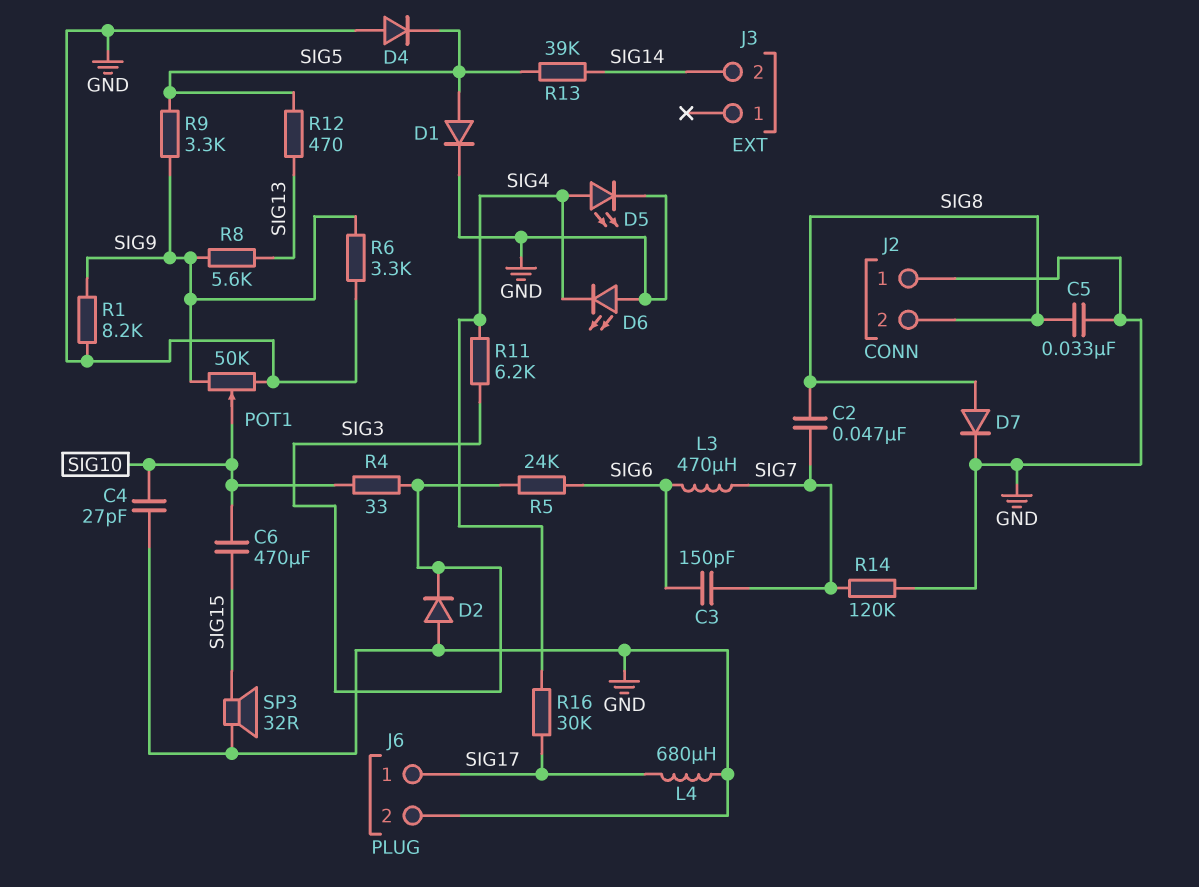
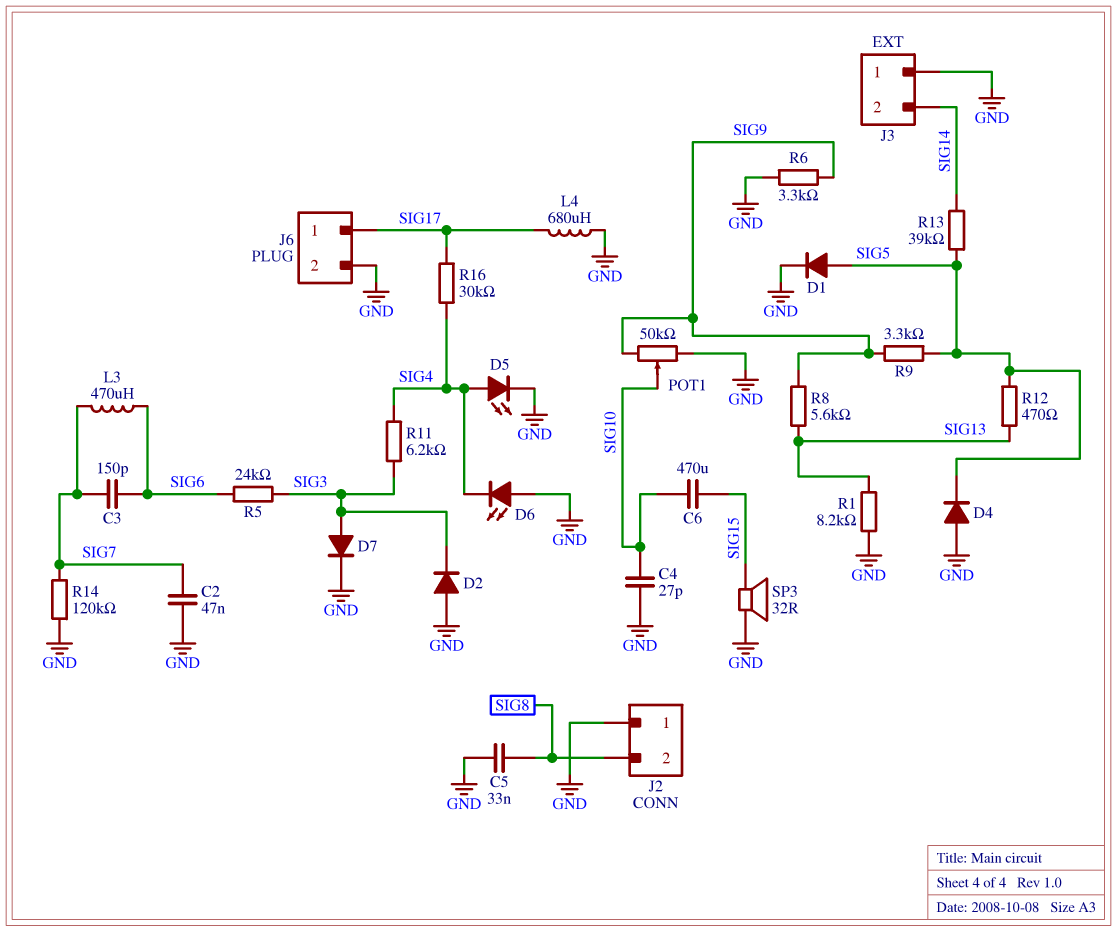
C2: 47nF (SIG7, SIG8) -> 47nF (GND, SIG7)
D7: diode (A SIG8, K GND) -> diode (A SIG3, K GND)
J3 pin 1: none -> GND
R1: 8.2k (GND, SIG9) -> 8.2k (GND, SIG13)
R4: 33 (SIG3, SIG10) -> none

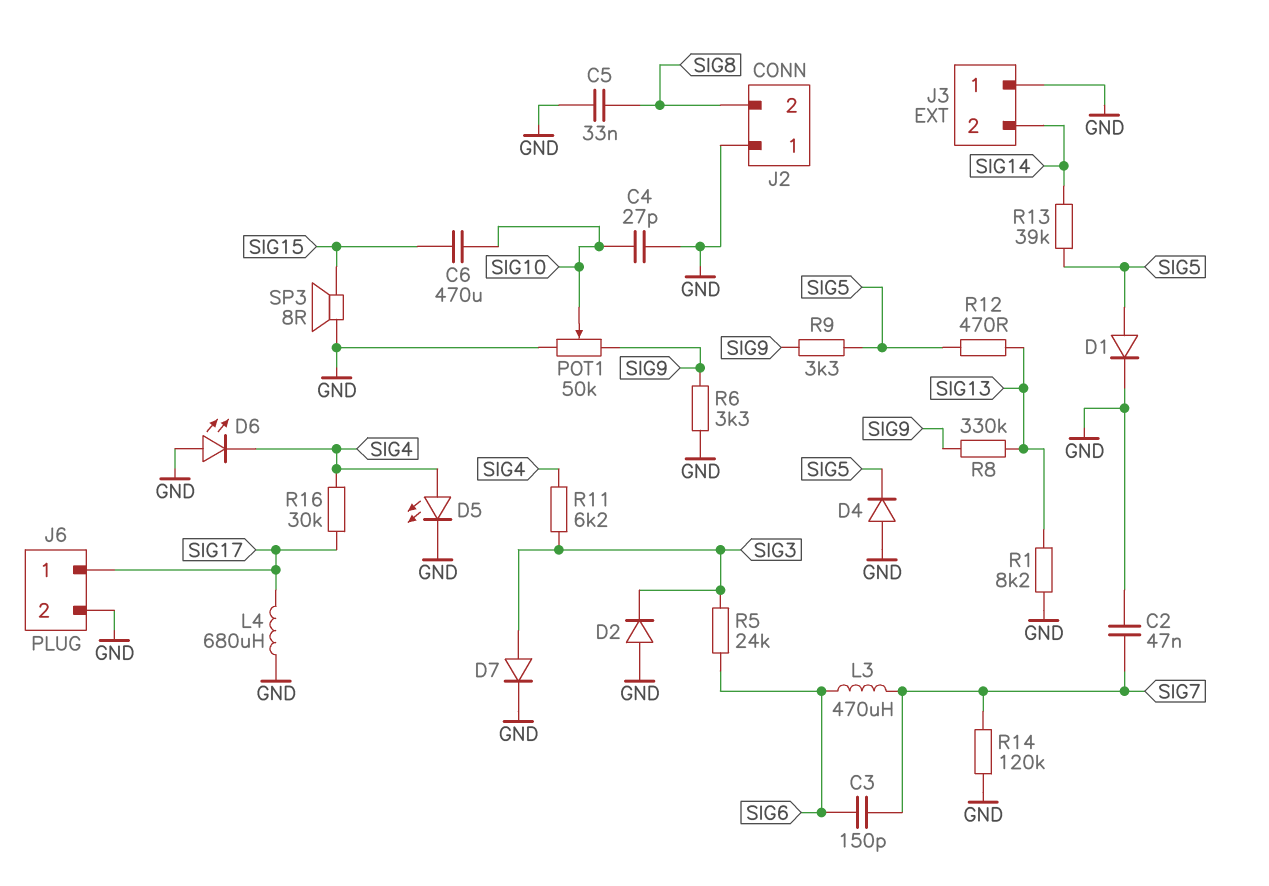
R8: 5.6k (SIG9, SIG13) -> 330k (SIG9, SIG13)
SP3: speaker 32R (GND, SIG15) -> speaker 8R (GND, SIG15)

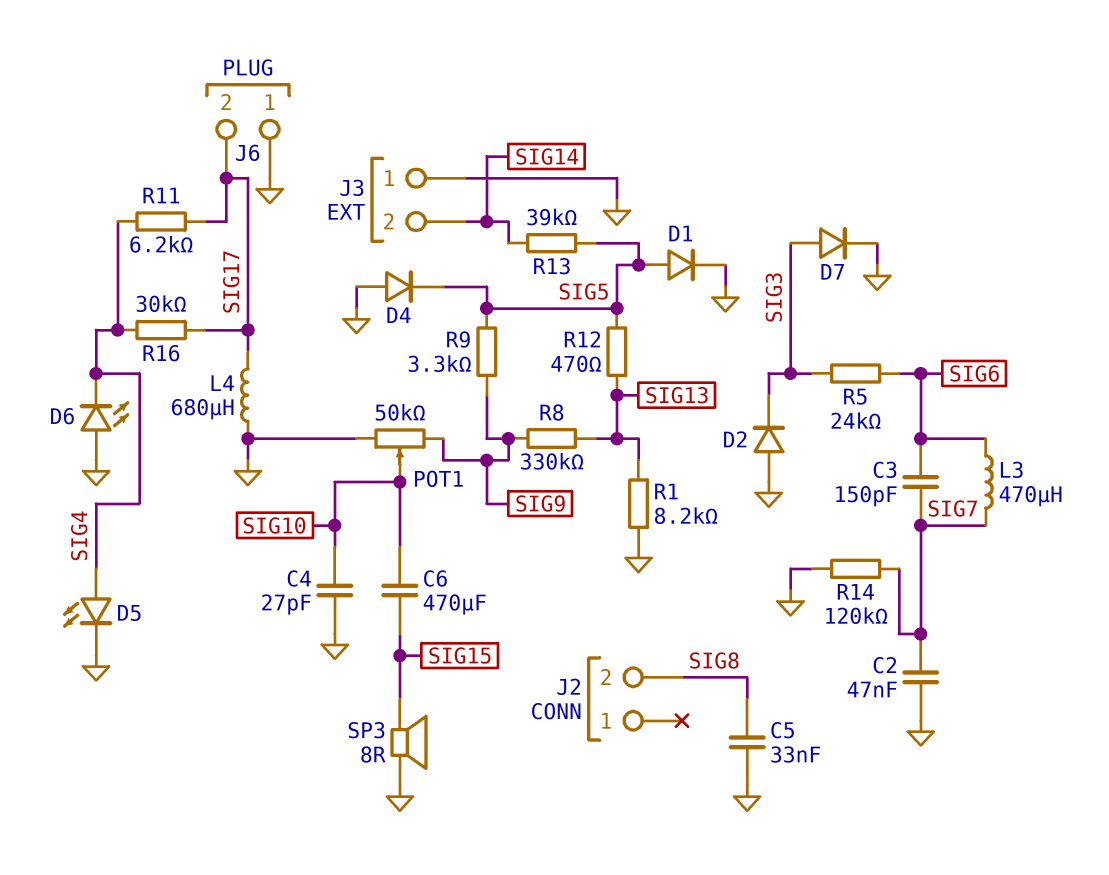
J2 pin 1: GND -> none
J6 pin 1: SIG17 -> GND
J6 pin 2: GND -> SIG17
R6: 3.3k (GND, SIG9) -> none
R11: 6.2k (SIG3, SIG4) -> 6.2k (SIG4, SIG17)

